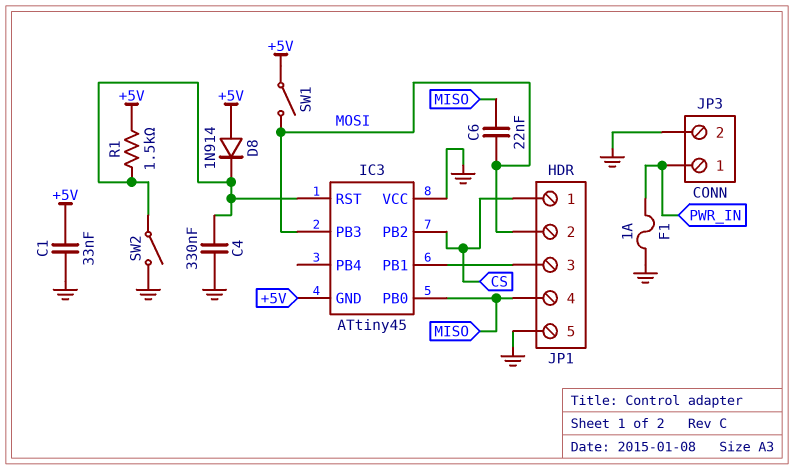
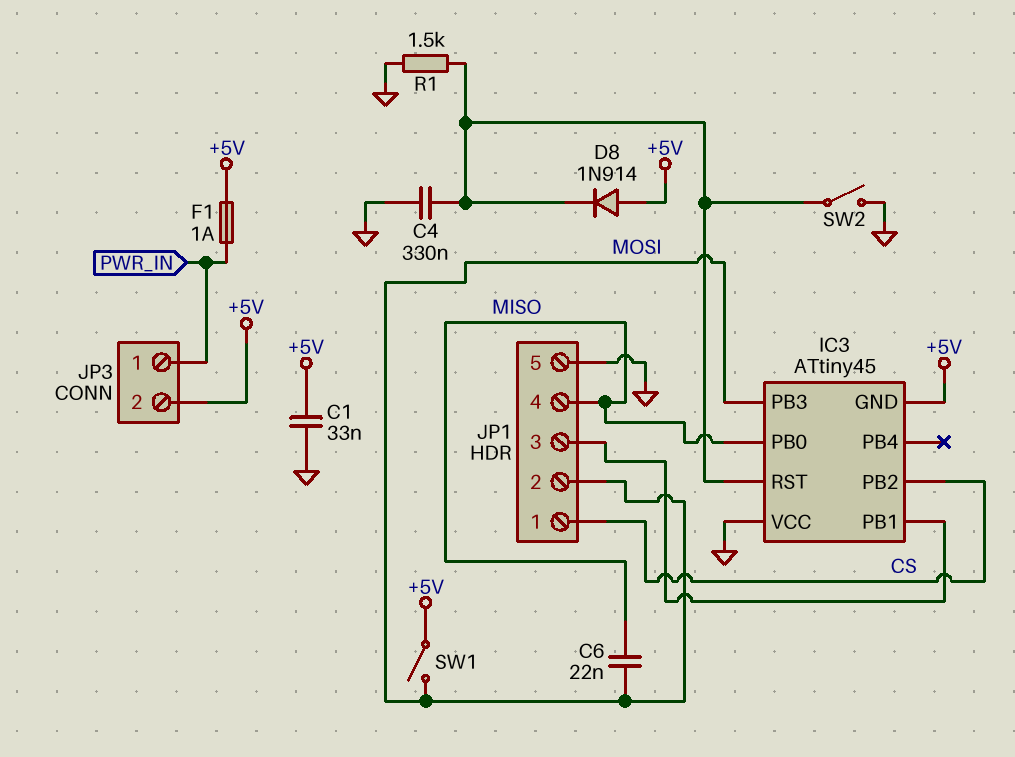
F1: 1A (GND, PWR_IN) -> 1A (+5V, PWR_IN)
JP3 pin 2: GND -> +5V
R1: 1.5k (+5V, IC3/RST) -> 1.5k (GND, IC3/RST)

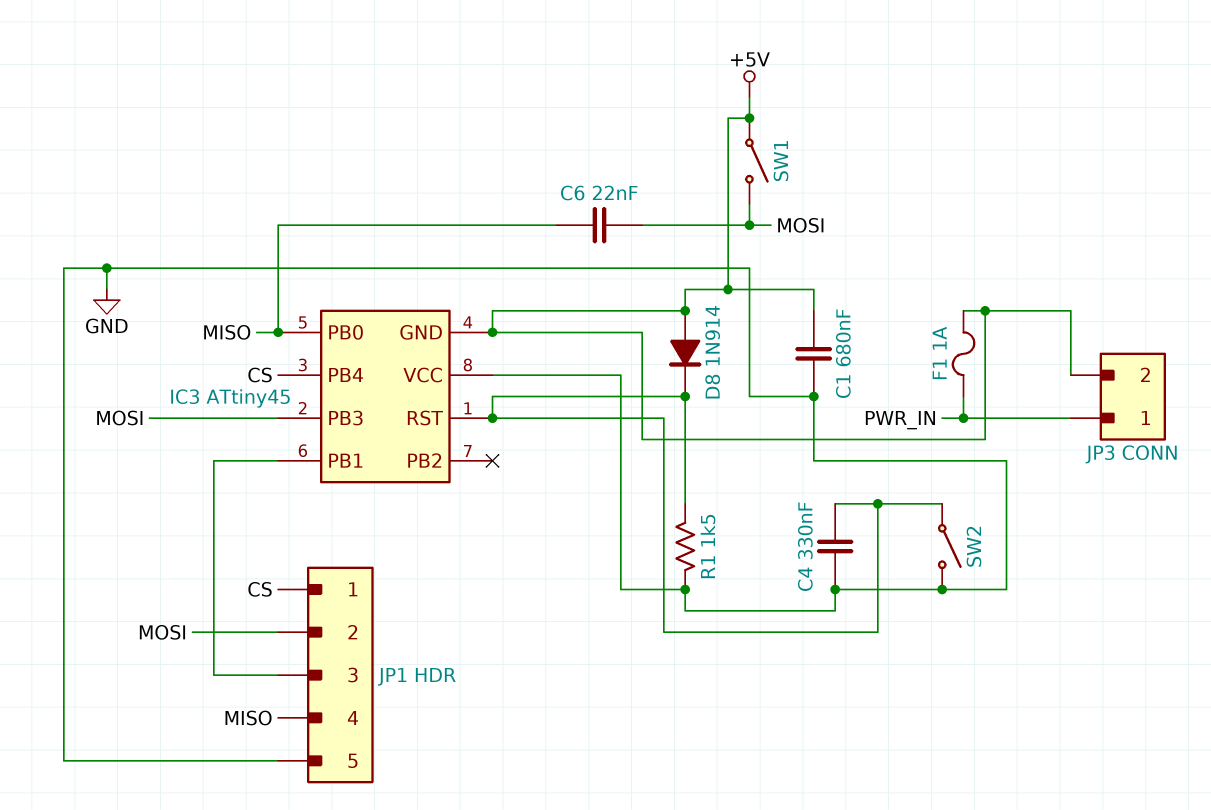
C1: 33nF (+5V, GND) -> 680nF (+5V, GND)
IC3 pin PB2: CS -> none
IC3 pin PB4: none -> CS

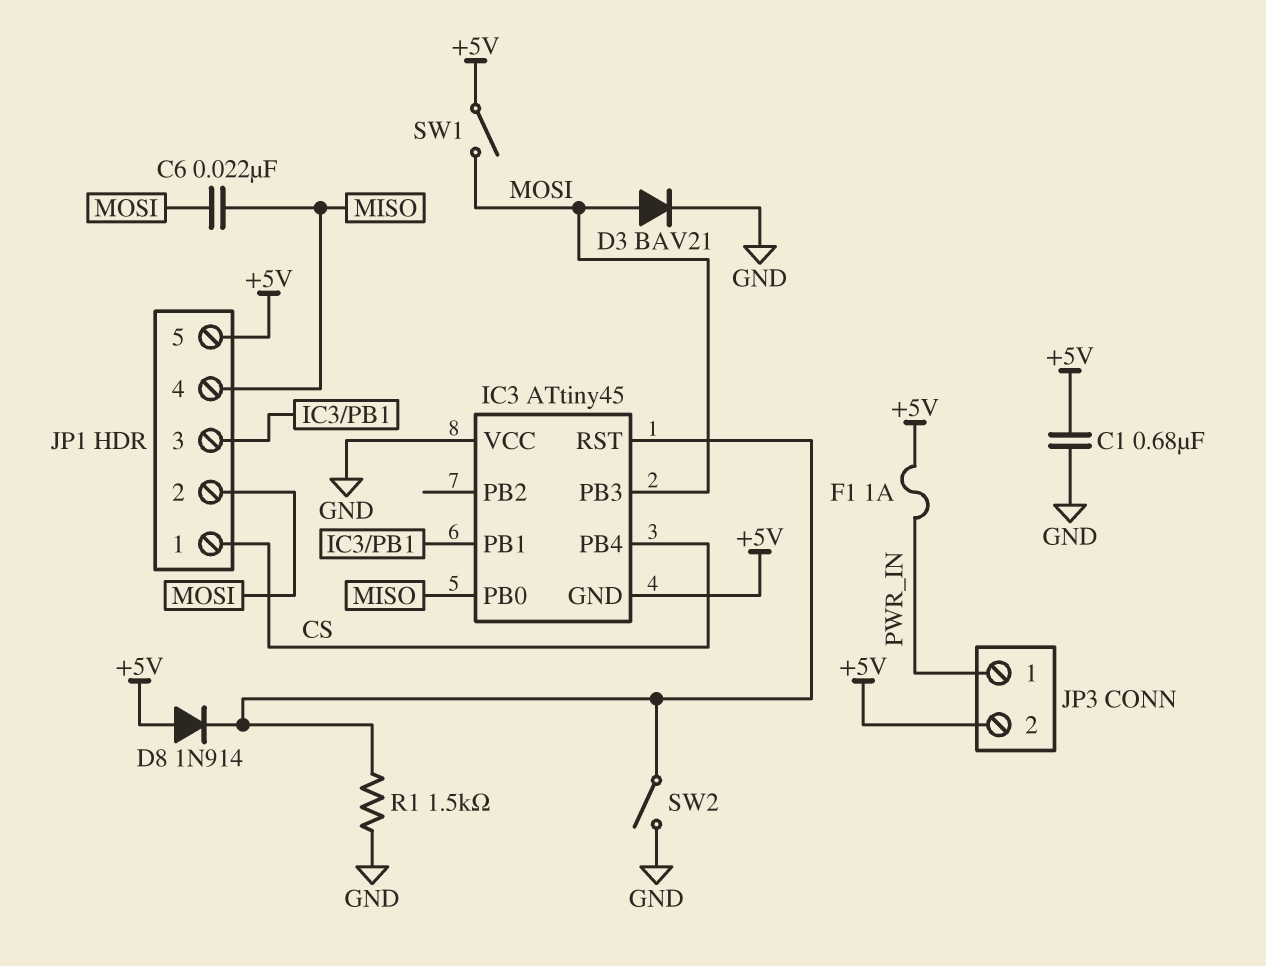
C4: 330nF (GND, IC3/RST) -> none
D3: none -> diode BAV21 (A MOSI, K GND)
JP1 pin 5: GND -> +5V

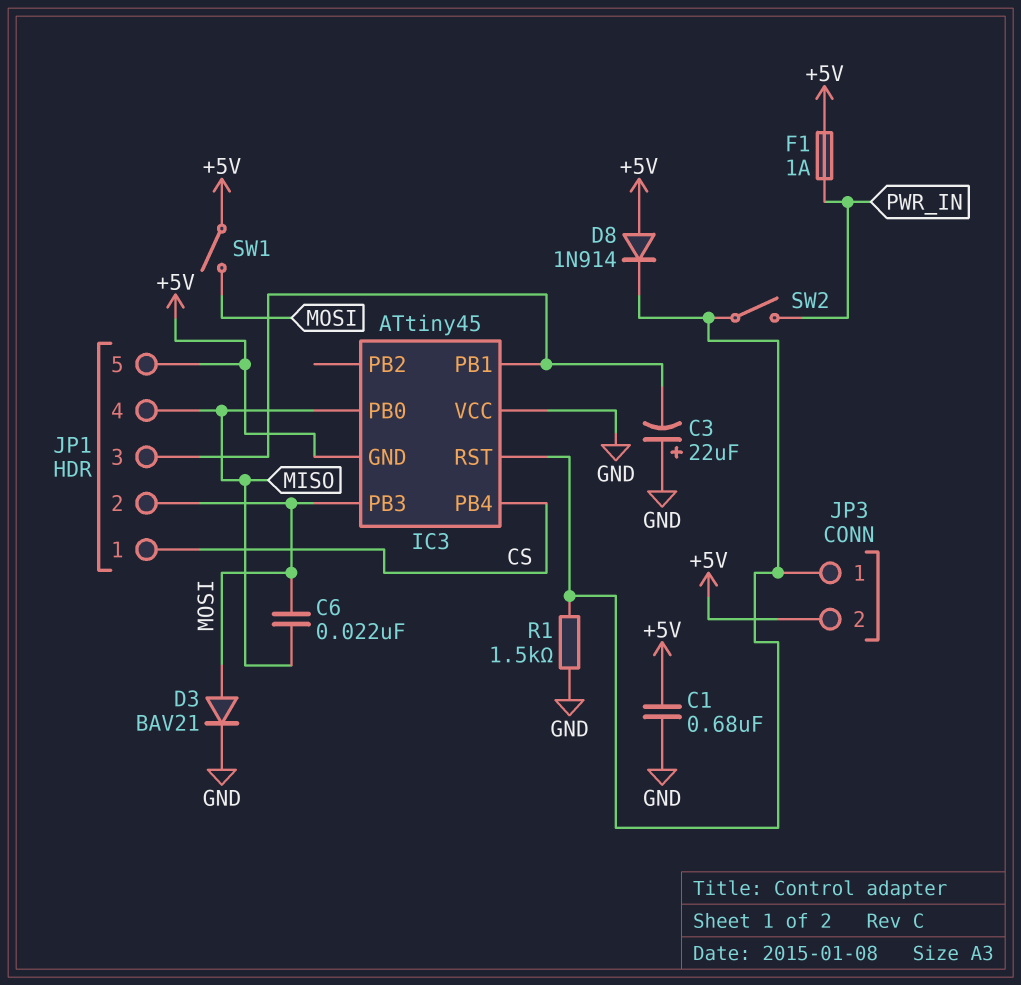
C3: none -> 22uF (plus GND, minus IC3/PB1)
JP3 pin 1: PWR_IN -> IC3/RST
SW2: switch (GND, IC3/RST) -> switch (IC3/RST, PWR_IN)

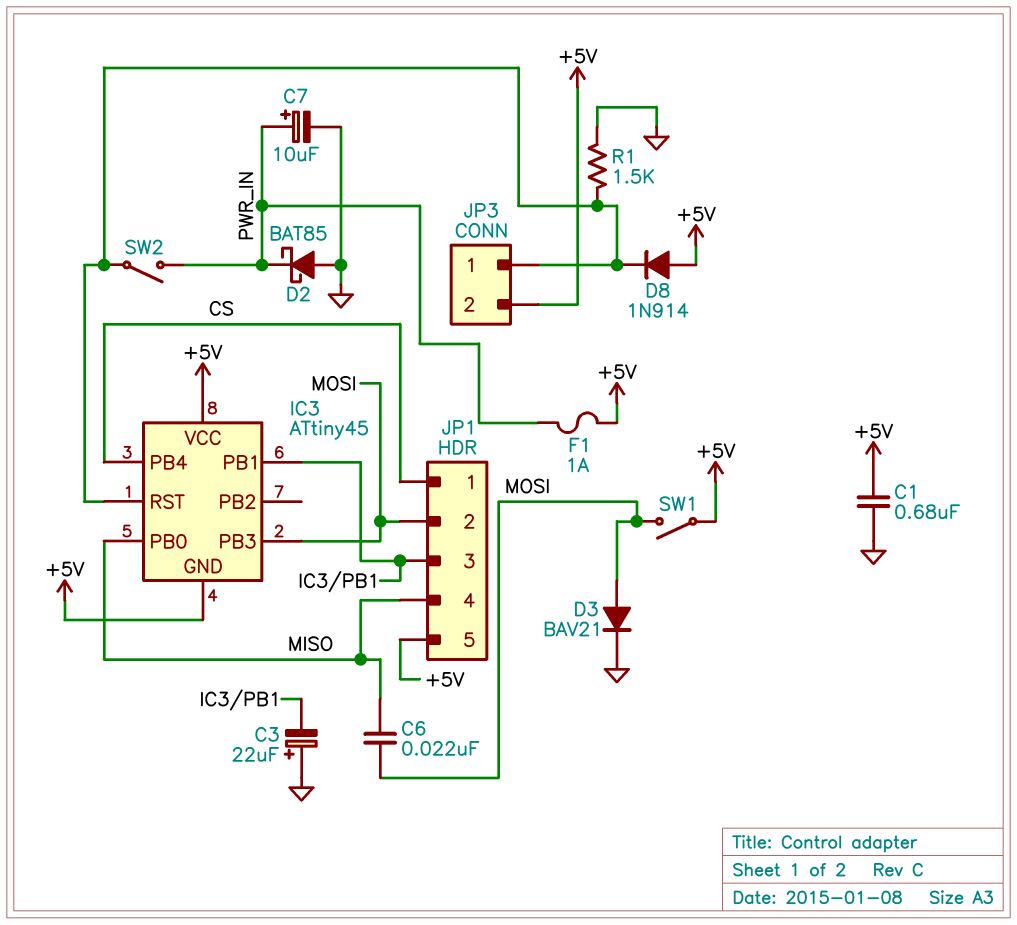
C7: none -> 10uF (plus PWR_IN, minus GND)
D2: none -> schottky BAT85 (A GND, K PWR_IN)
IC3 pin VCC: GND -> +5V

